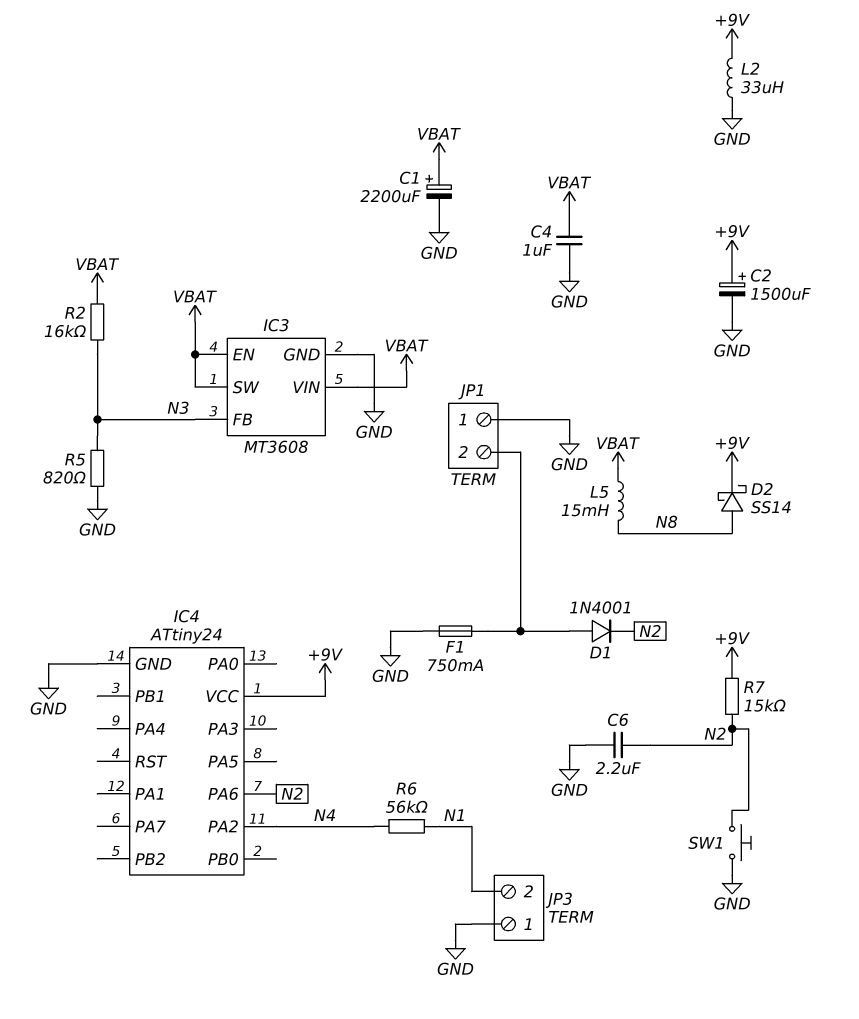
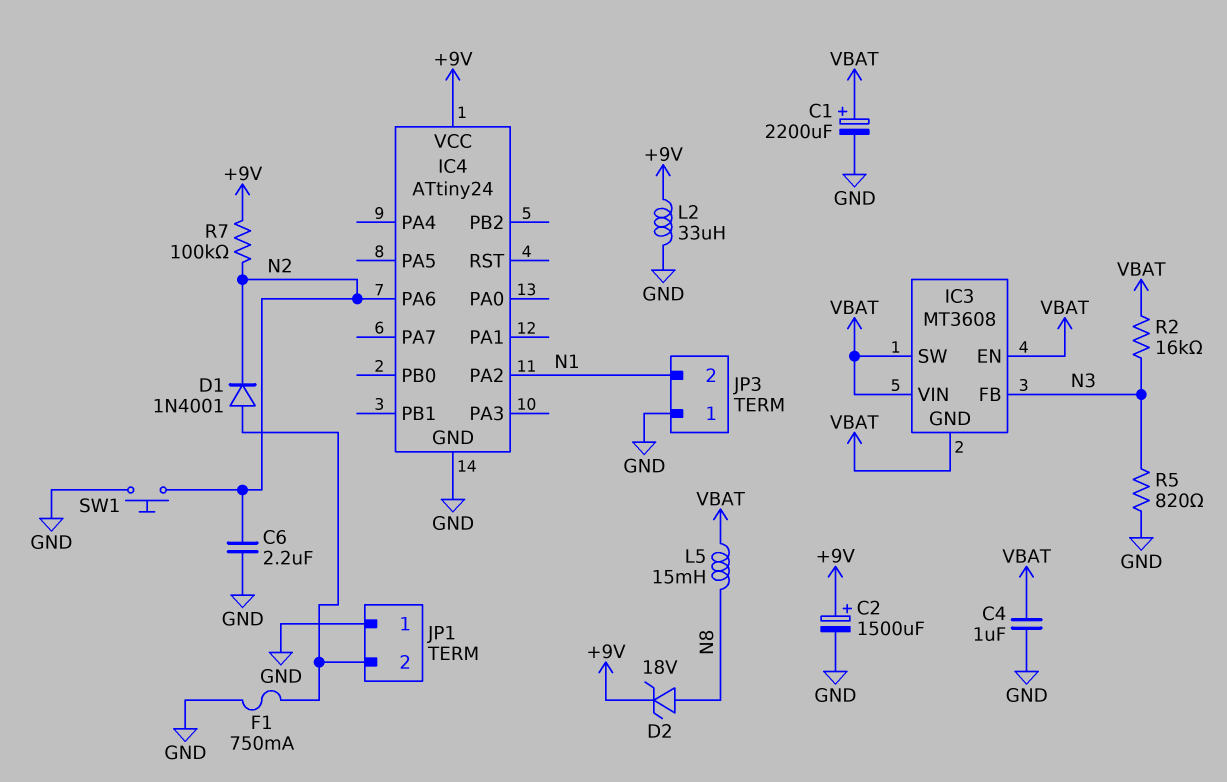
D2: schottky SS14 (A N8, K +9V) -> zener 18V (A N8, K +9V)
IC3 pin GND: GND -> VBAT
IC4 pin PA2: N4 -> N1
R6: 56k (N1, N4) -> none
R7: 15k (+9V, N2) -> 100k (+9V, N2)

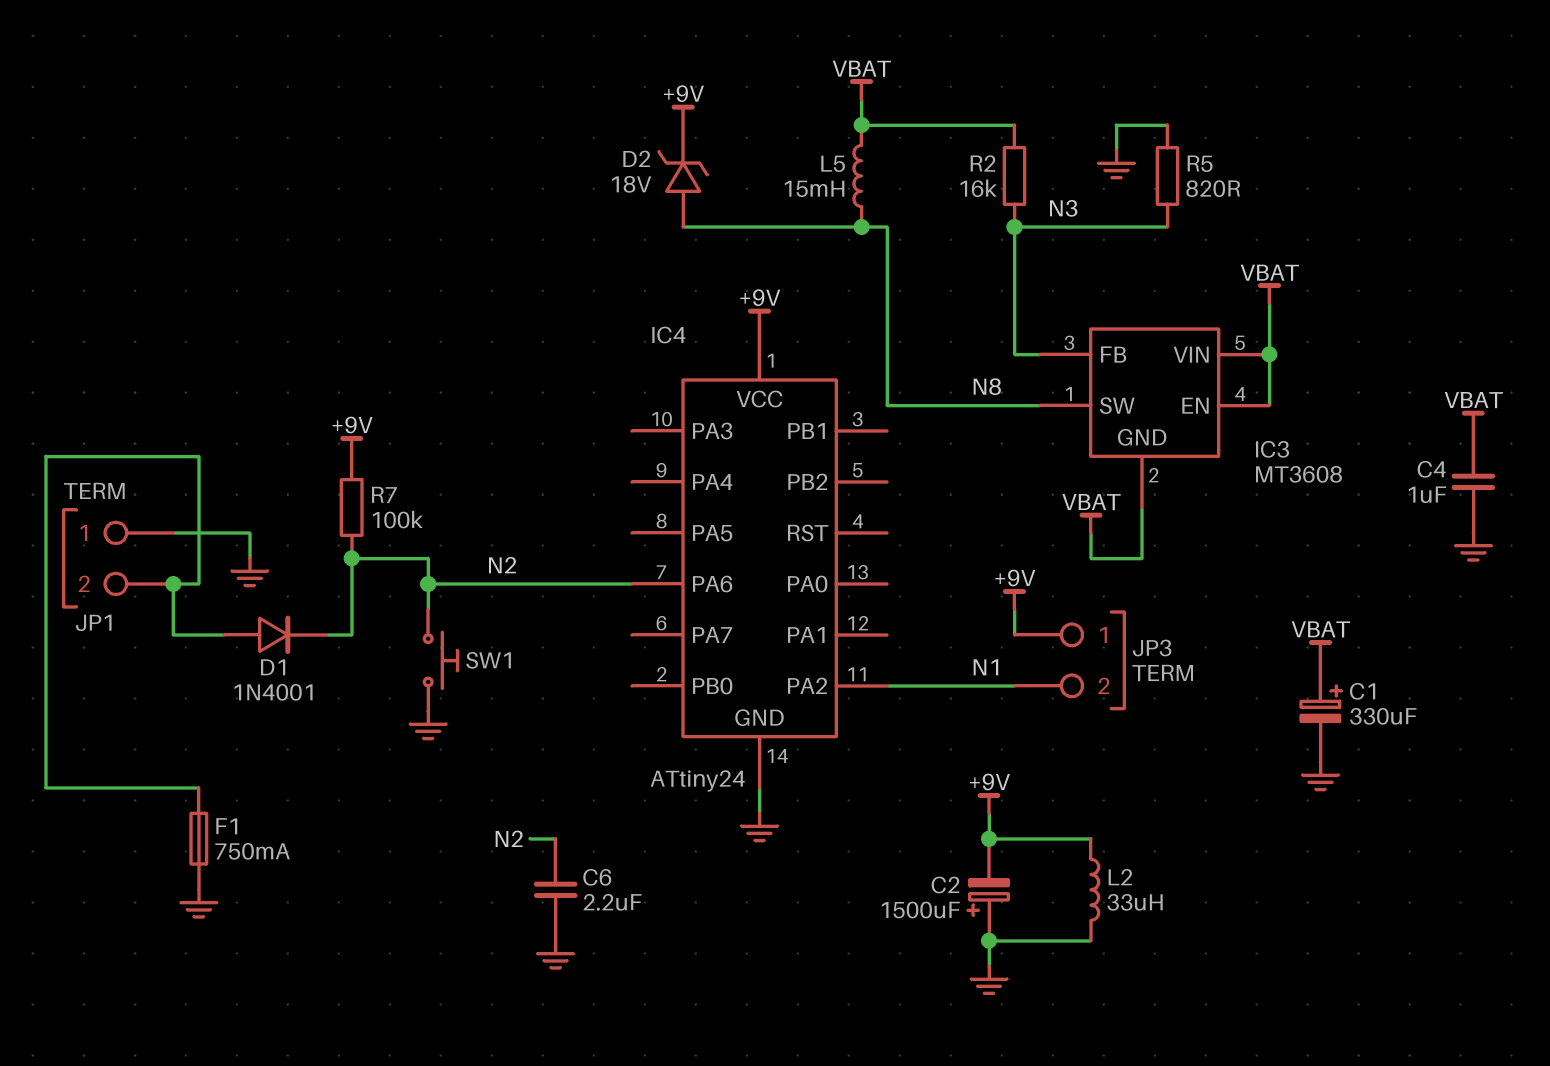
C1: 2200uF (plus VBAT, minus GND) -> 330uF (plus VBAT, minus GND)
C2: 1500uF (plus +9V, minus GND) -> 1500uF (plus GND, minus +9V)
IC3 pin SW: VBAT -> N8
JP3 pin 1: GND -> +9V

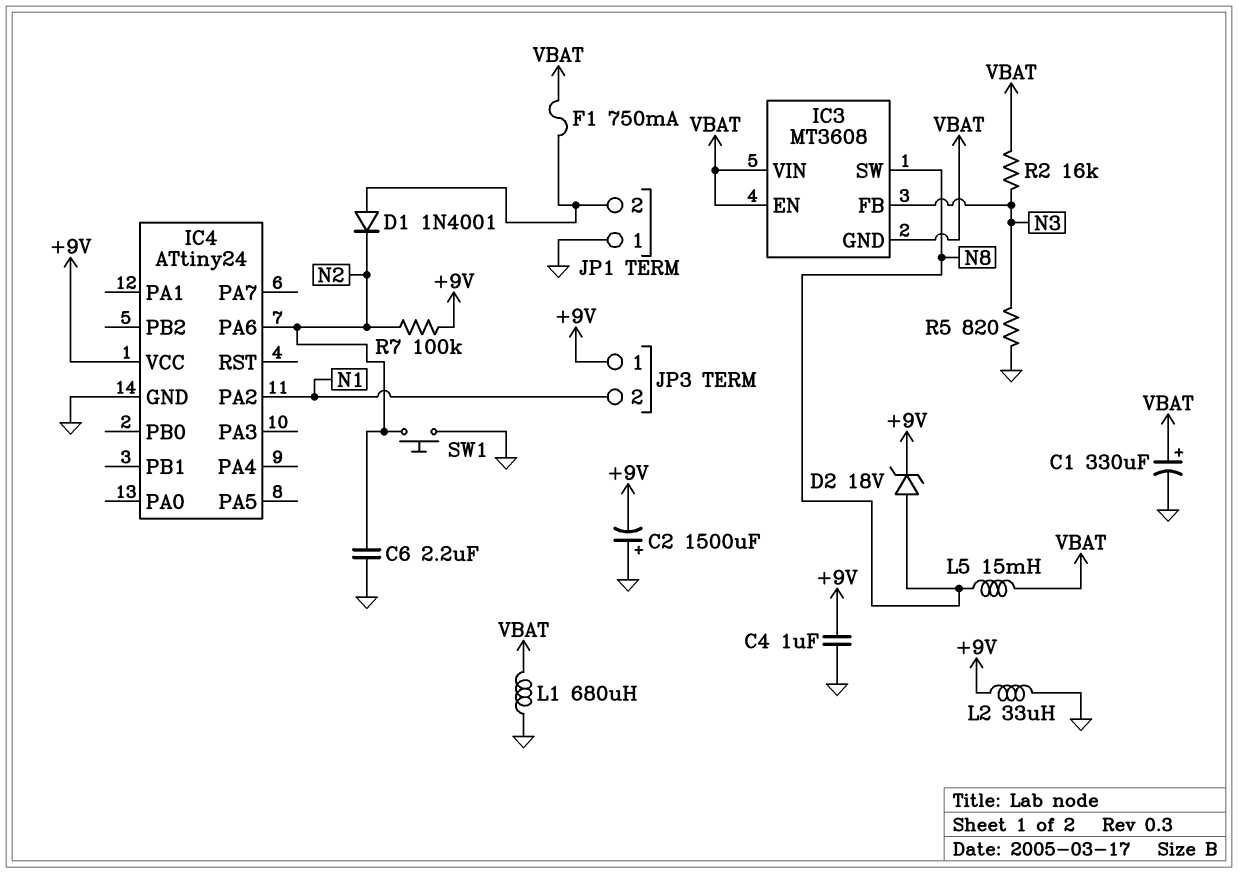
C4: 1uF (GND, VBAT) -> 1uF (+9V, GND)
F1: 750mA (GND, JP1/2) -> 750mA (JP1/2, VBAT)
L1: none -> 680uH (GND, VBAT)

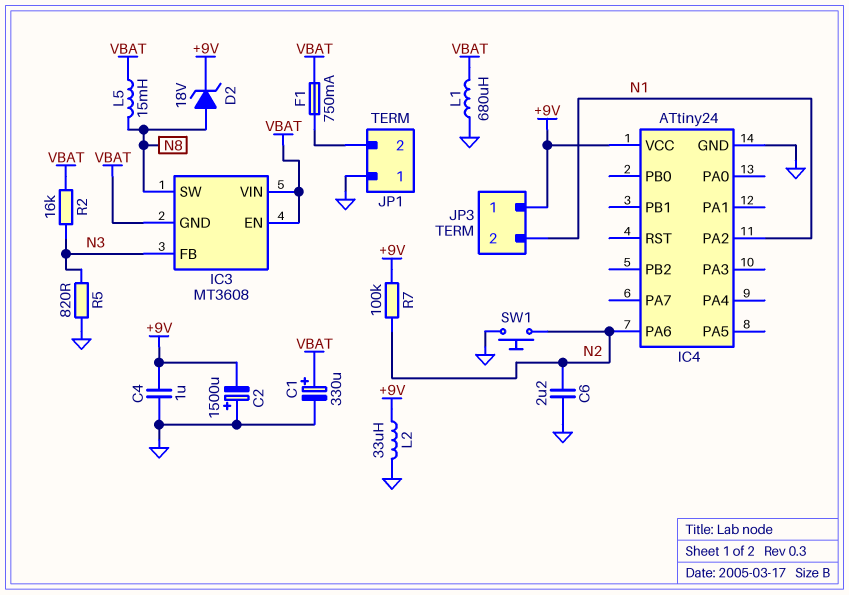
D1: diode 1N4001 (A JP1/2, K N2) -> none

